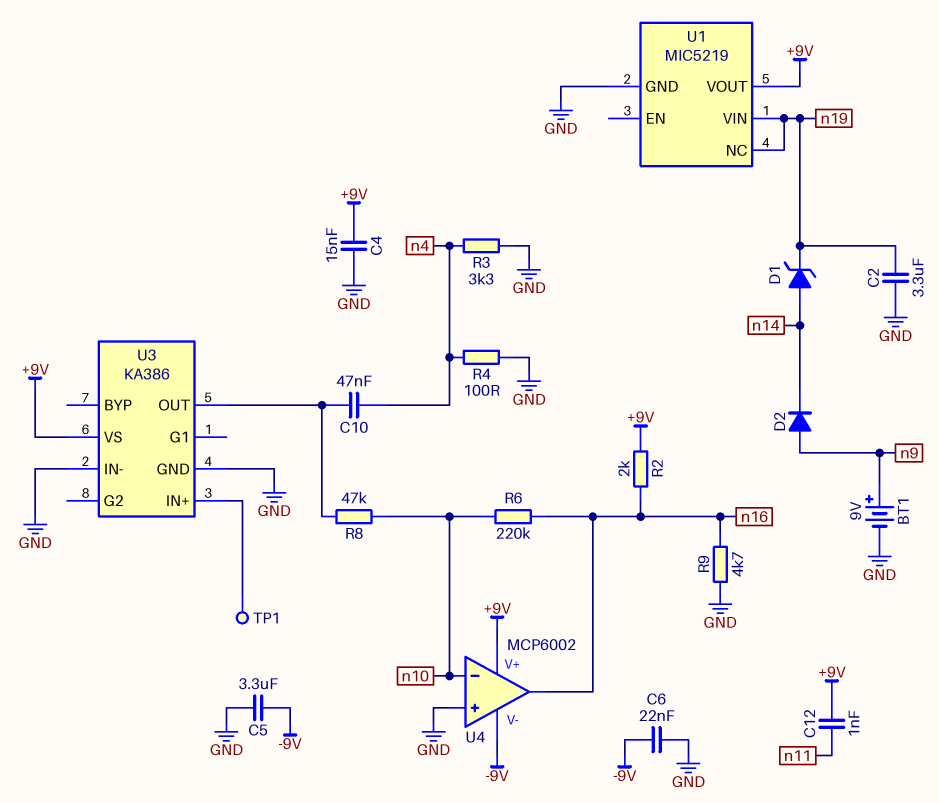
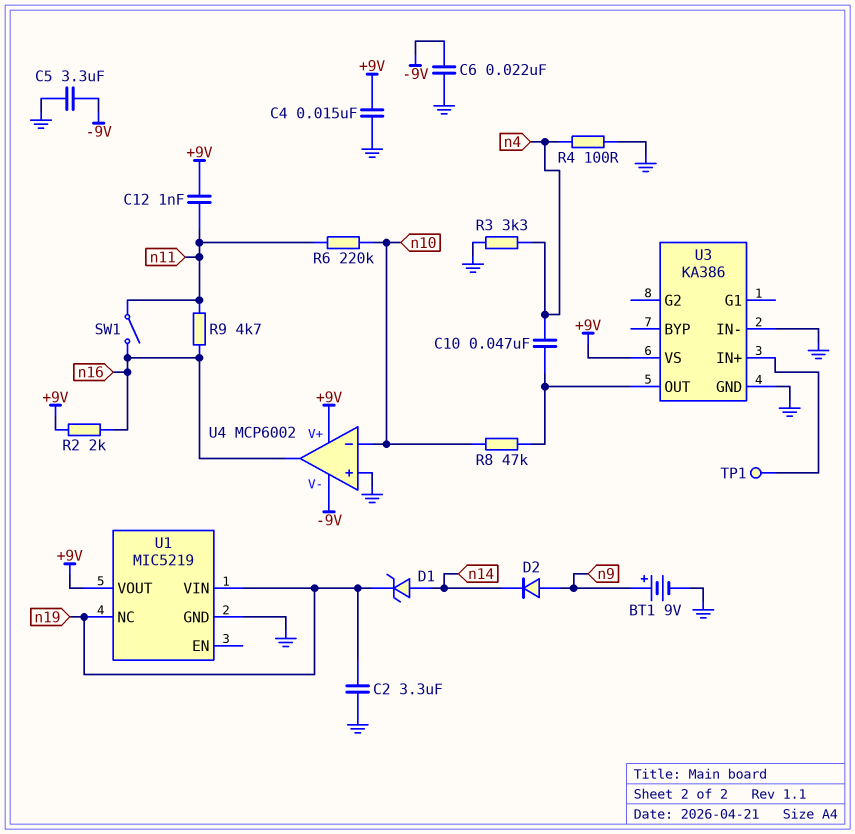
R6: 220k (n10, n16) -> 220k (n10, n11)
R9: 4.7k (GND, n16) -> 4.7k (n11, n16)
SW1: none -> switch (n11, n16)

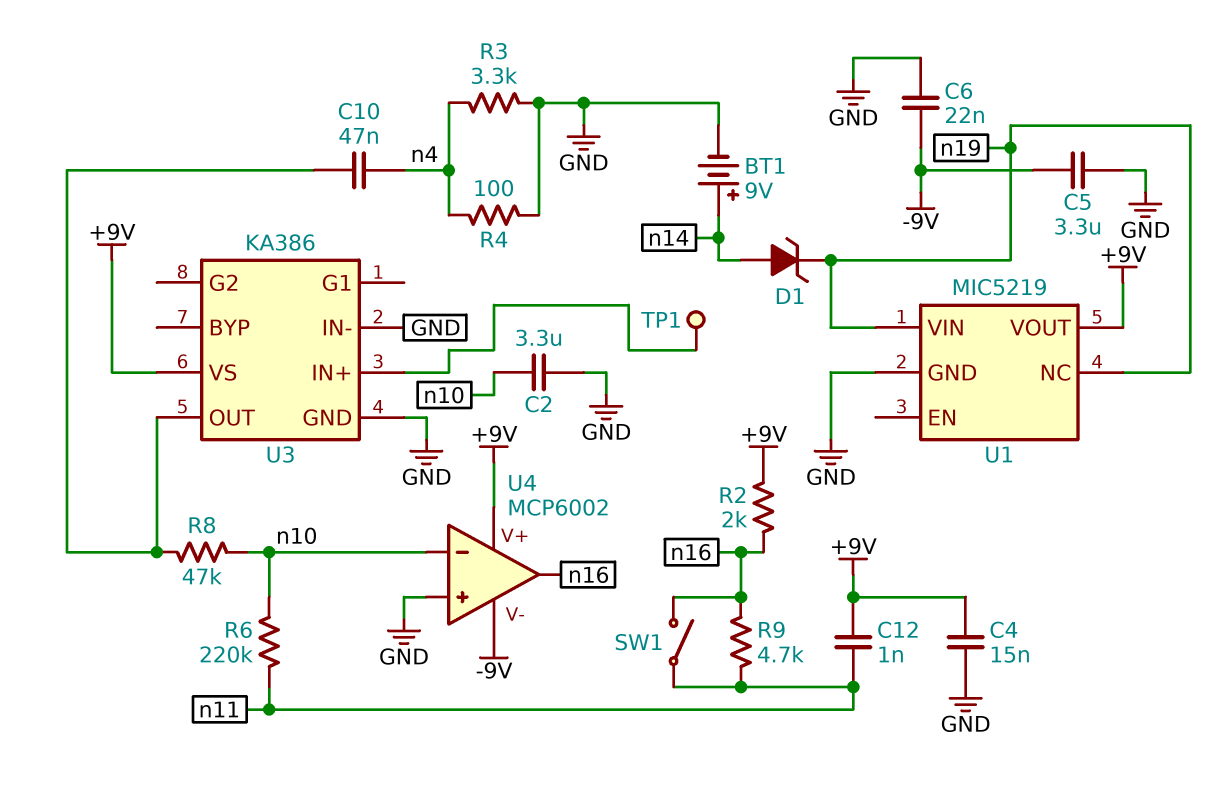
BT1: 9V (plus n9, minus GND) -> 9V (plus n14, minus GND)
C2: 3.3uF (GND, n19) -> 3.3uF (GND, n10)
D2: diode (A n9, K n14) -> none

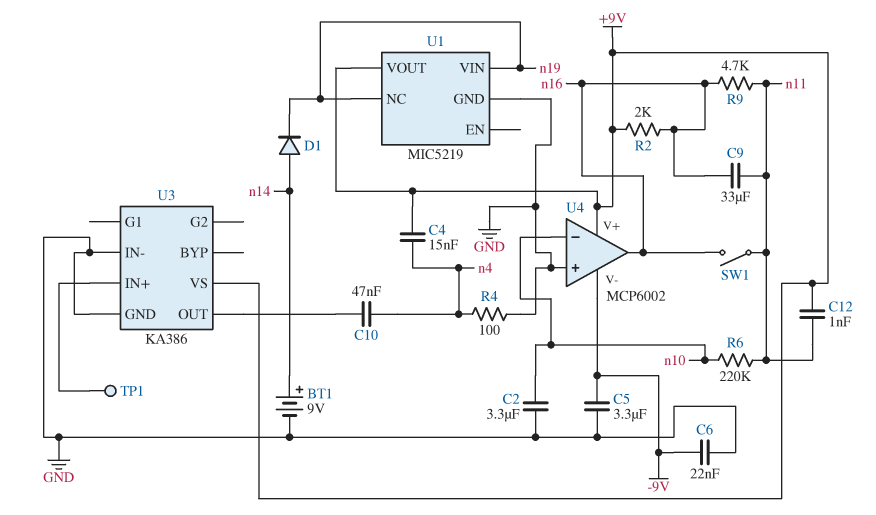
C4: 15nF (+9V, GND) -> 15nF (+9V, n4)
C9: none -> 33uF (n11, n16)
D1: zener (A n14, K n19) -> diode (A n14, K n19)
R3: 3.3k (GND, n4) -> none
R8: 47k (U3/OUT, n10) -> none

